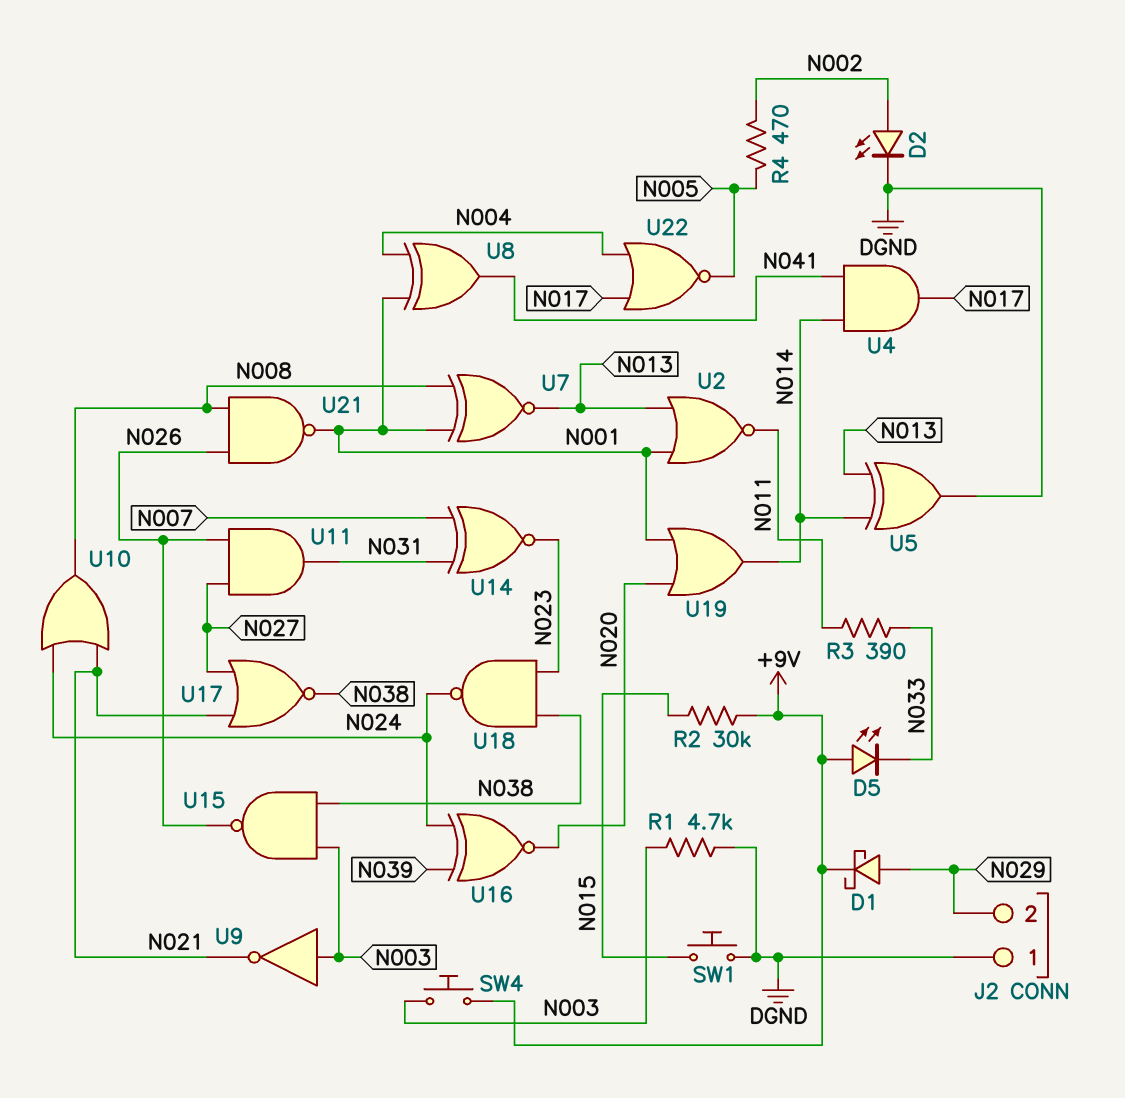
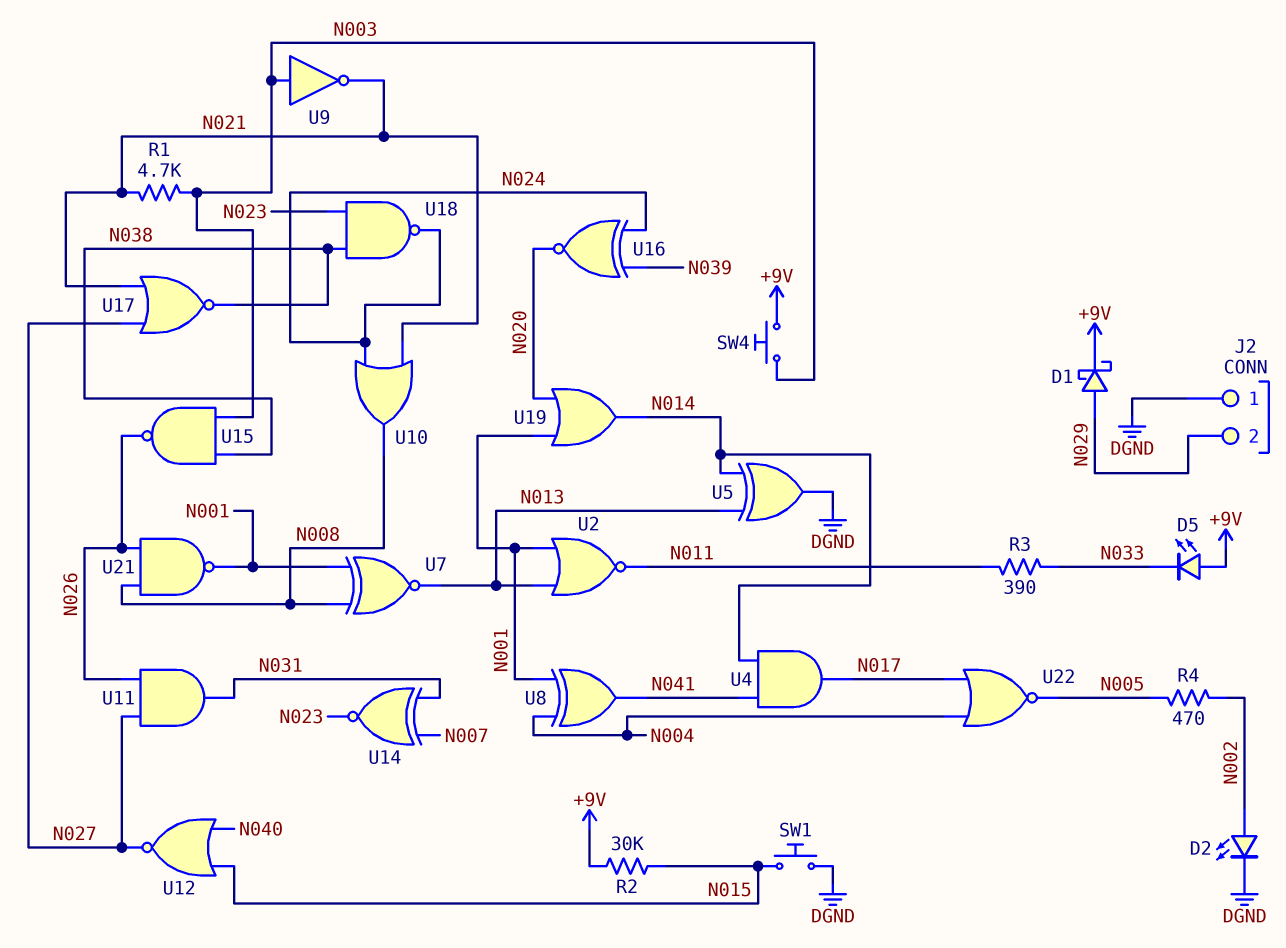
R1: 4.7k (DGND, N003) -> 4.7k (N003, N021)
U12: none -> NOR (in N015, in N040, out N027)

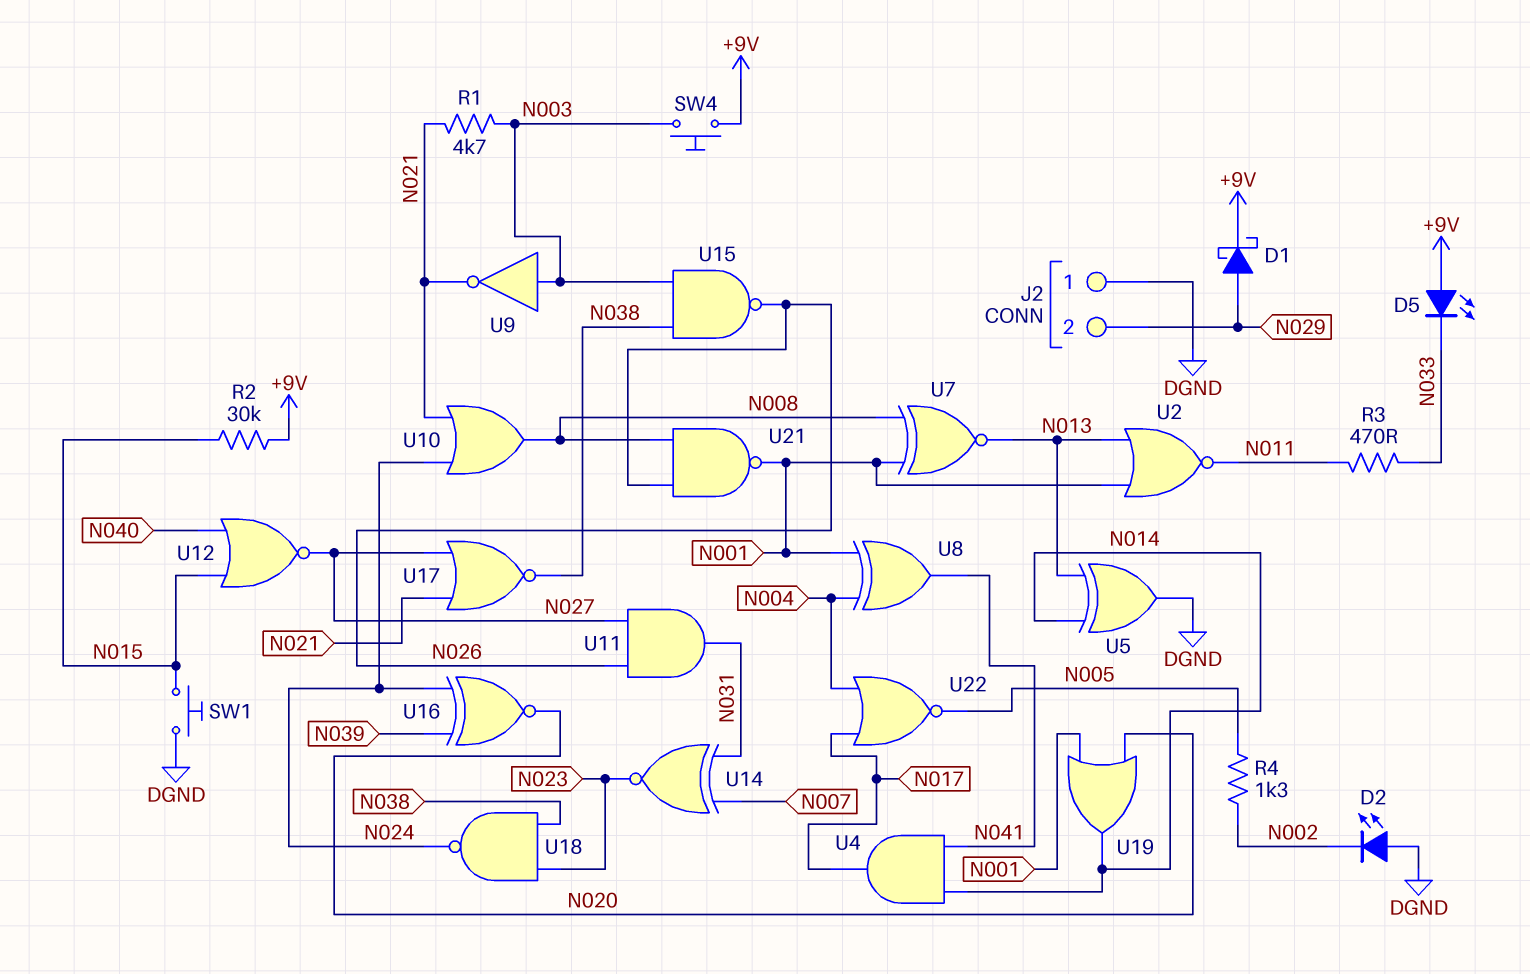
D2: LED (A N002, K DGND) -> LED (A DGND, K N002)
R3: 390 (N011, N033) -> 470 (N011, N033)
R4: 470 (N002, N005) -> 1.3k (N002, N005)

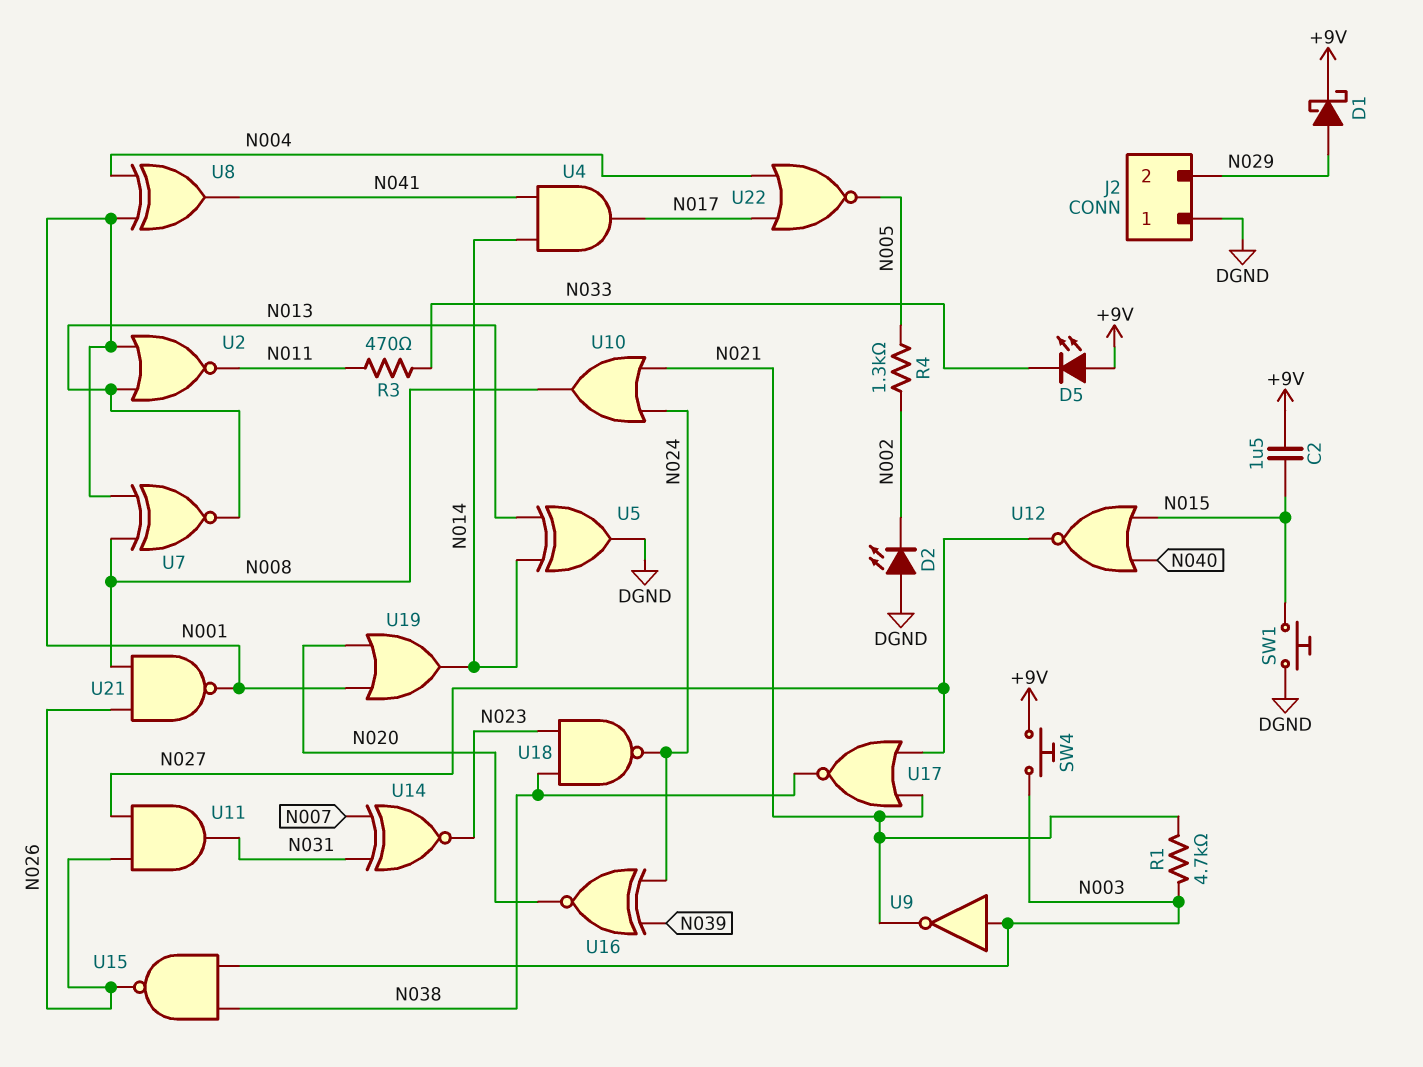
C2: none -> 1.5uF (+9V, N015)
R2: 30k (+9V, N015) -> none

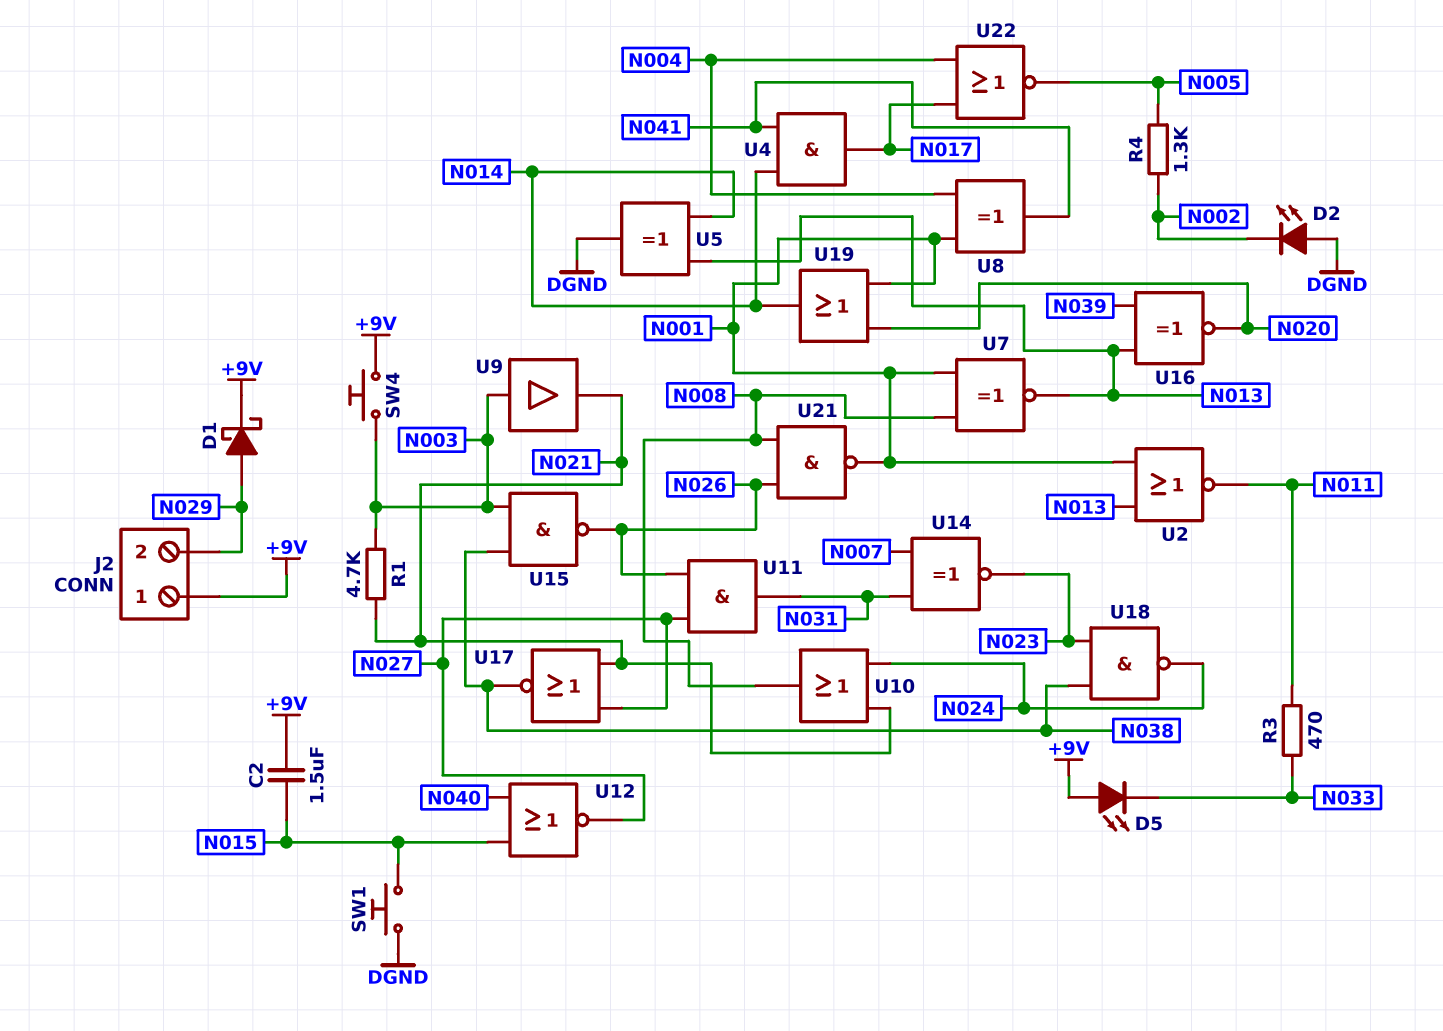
J2 pin 1: DGND -> +9V
U9: NOT (in N003, out N021) -> buffer (in N003, out N021)
U16: XNOR (in N024, in N039, out N020) -> XNOR (in N013, in N039, out N020)

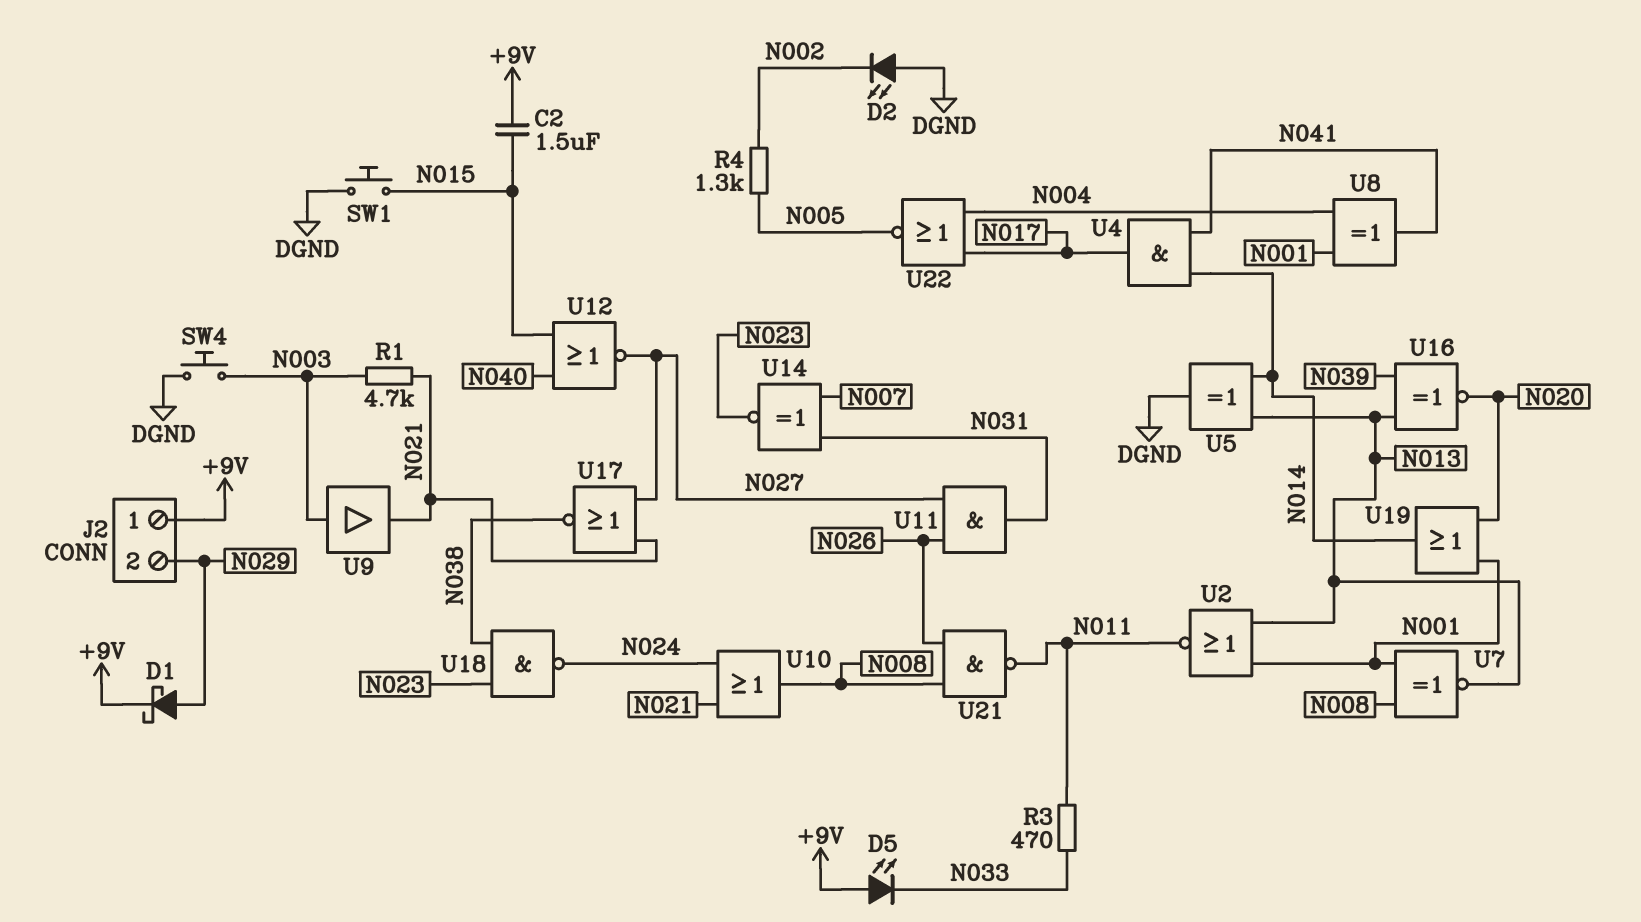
SW4: button (+9V, N003) -> button (DGND, N003)
U15: NAND (in N003, in N038, out N026) -> none
U21: NAND (in N008, in N026, out N001) -> NAND (in N008, in N026, out N011)

